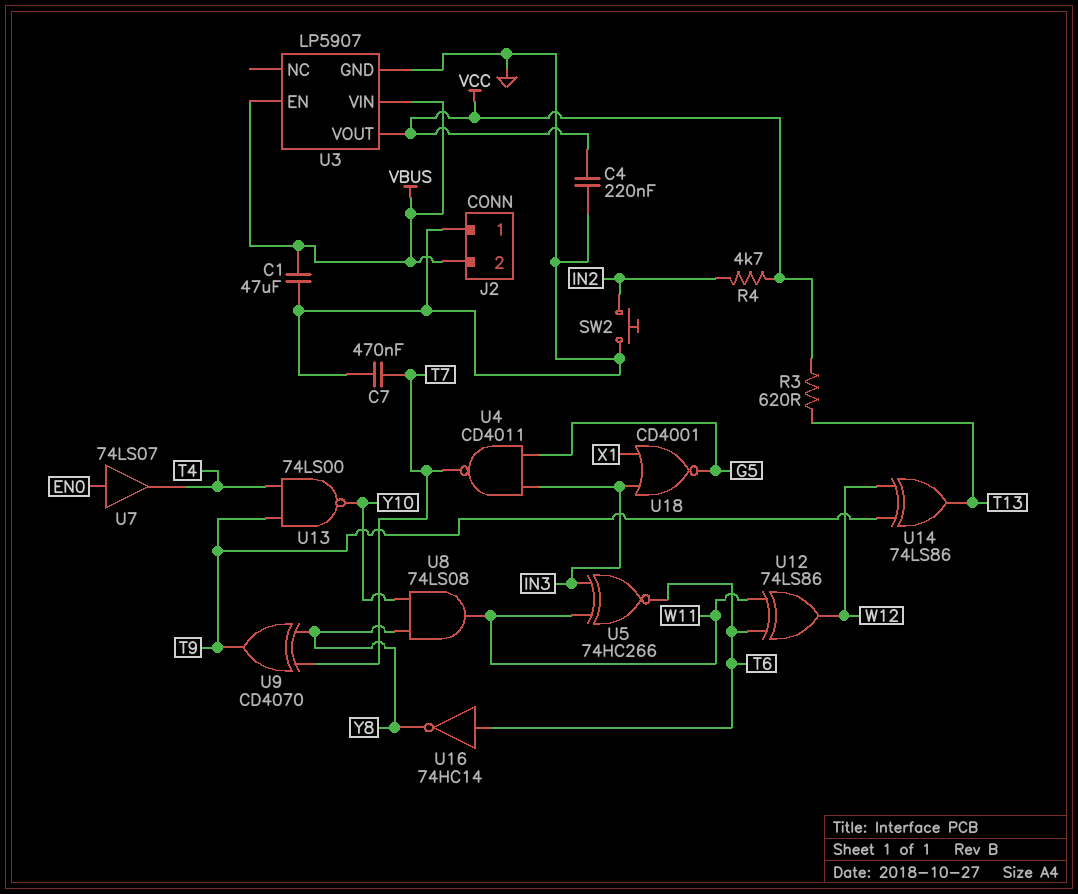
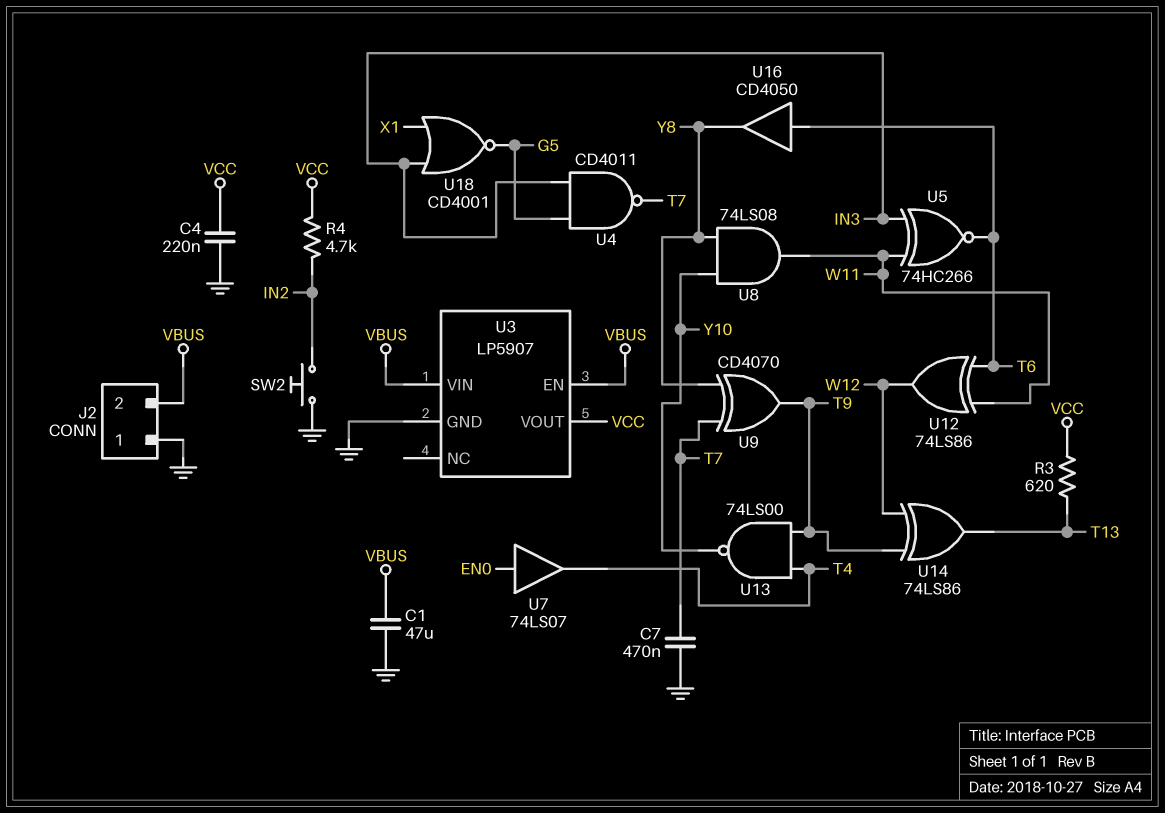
U16: NOT 74HC14 (in T6, out Y8) -> buffer CD4050 (in T6, out Y8)

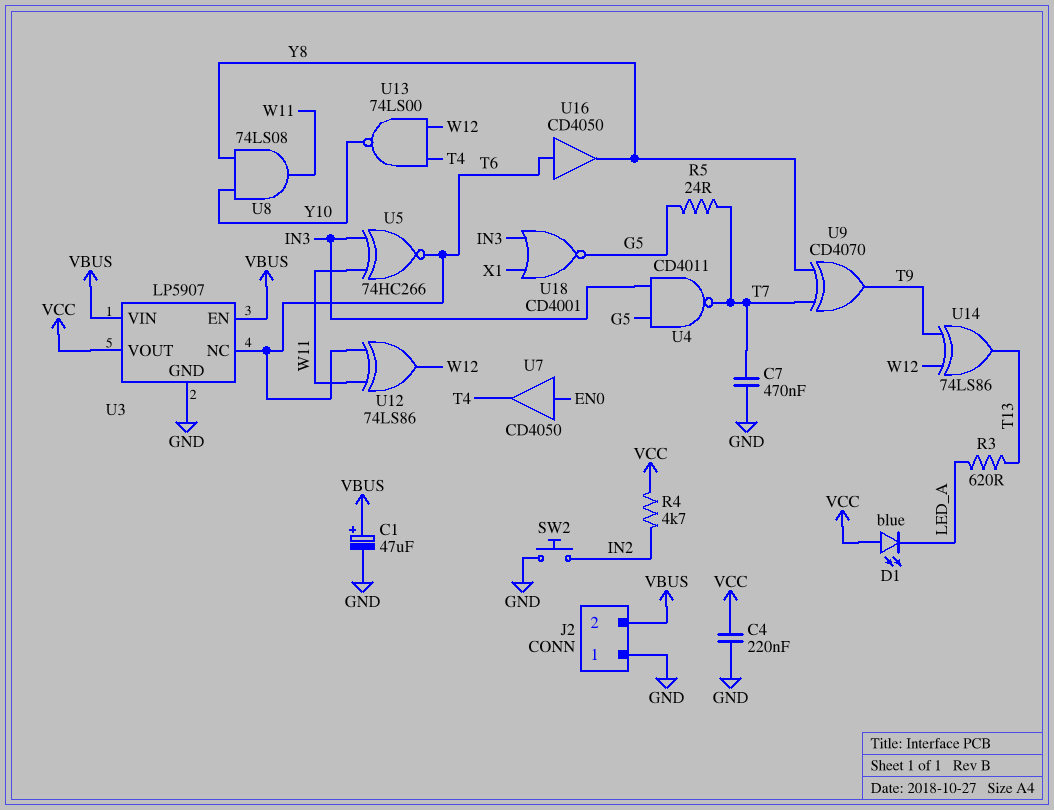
C1: 47uF (GND, VBUS) -> 47uF (plus VBUS, minus GND)
D1: none -> LED blue (A VCC, K LED_A)
R3: 620 (T13, VCC) -> 620 (LED_A, T13)
R5: none -> 24 (G5, T7)
U3 pin NC: none -> T6
U7: buffer 74LS07 (in EN0, out T4) -> buffer CD4050 (in EN0, out T4)
U13: NAND 74LS00 (in T4, in T9, out Y10) -> NAND 74LS00 (in T4, in W12, out Y10)

